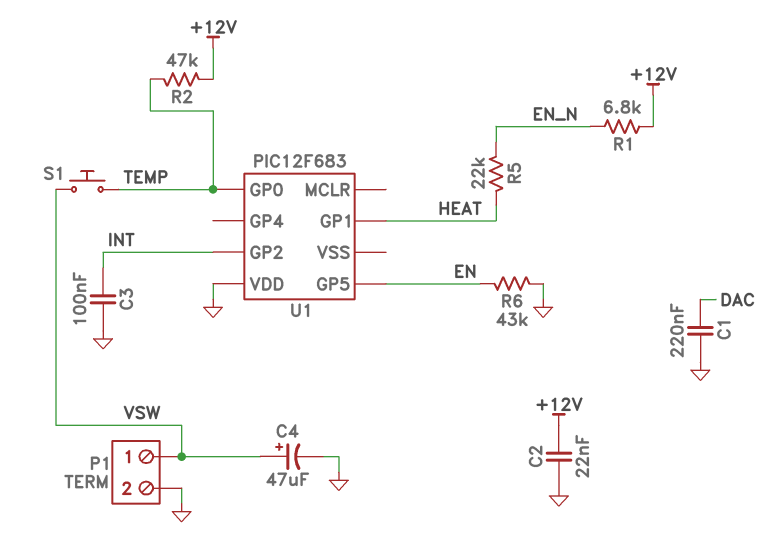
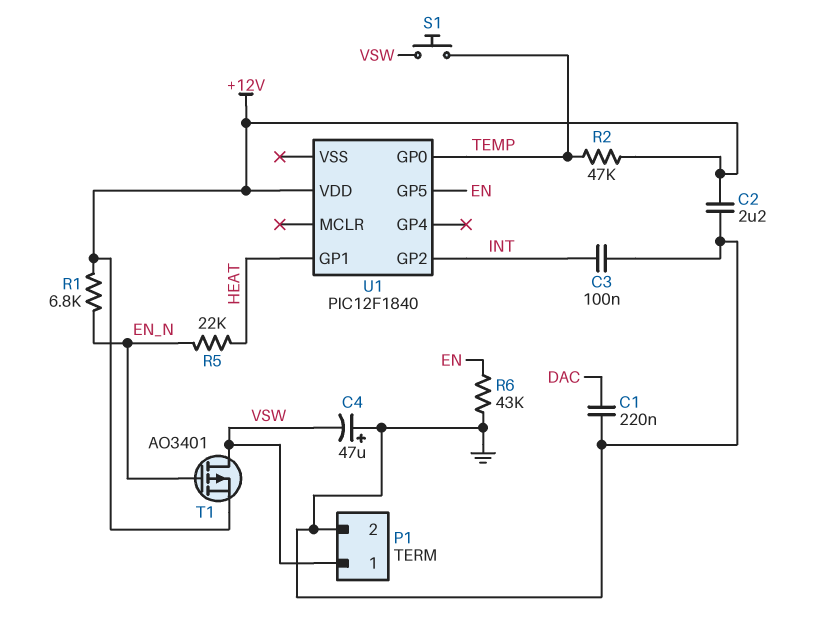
C2: 22nF (+12V, GND) -> 2.2uF (+12V, GND)
C4: 47uF (plus VSW, minus GND) -> 47uF (plus GND, minus VSW)
T1: none -> PMOS AO3401 (G EN_N, D VSW, S +12V)
U1: PIC12F683 -> PIC12F1840
U1 pin VDD: GND -> +12V

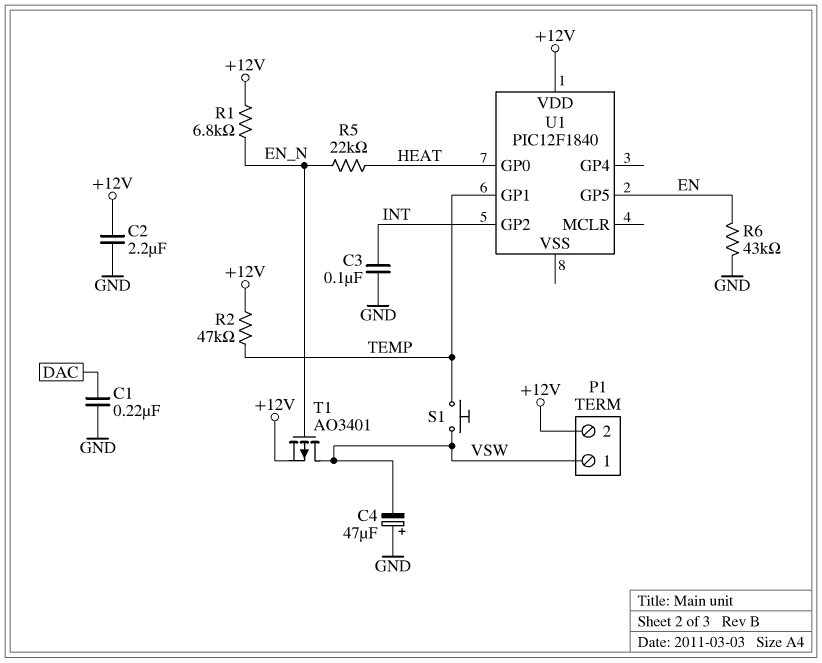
P1 pin 2: GND -> +12V
U1 pin GP0: TEMP -> HEAT
U1 pin GP1: HEAT -> TEMP

